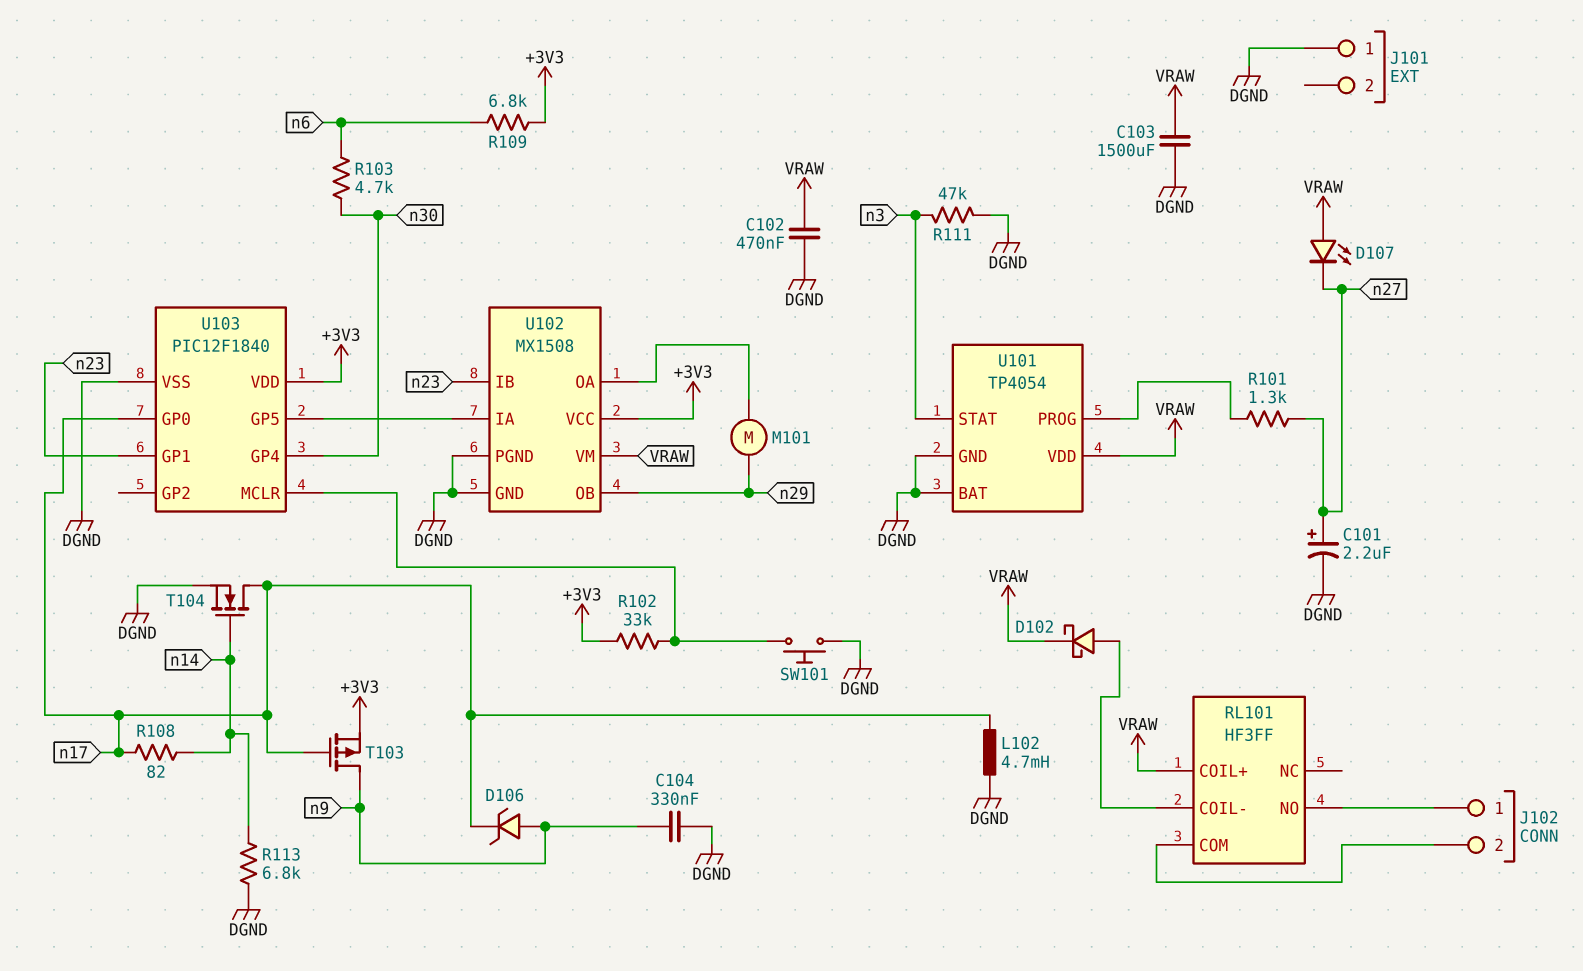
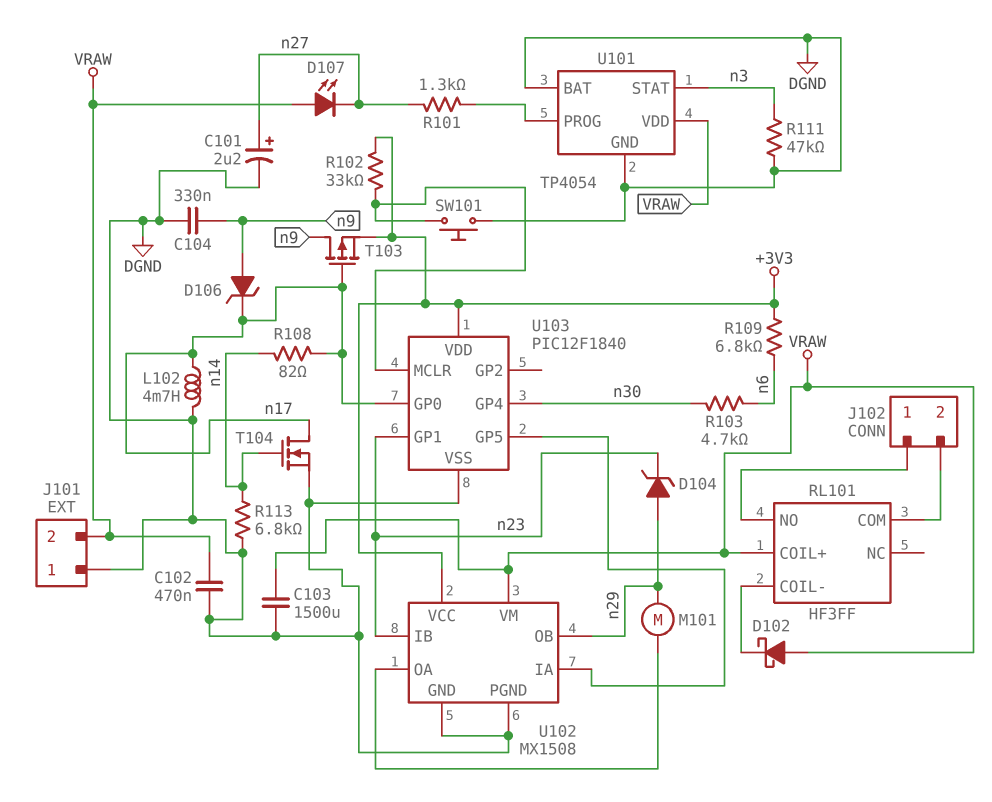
D102: schottky (A RL101/COIL-, K VRAW) -> schottky (A VRAW, K RL101/COIL-)
D104: none -> zener (A n29, K n23)
J101 pin 2: none -> VRAW

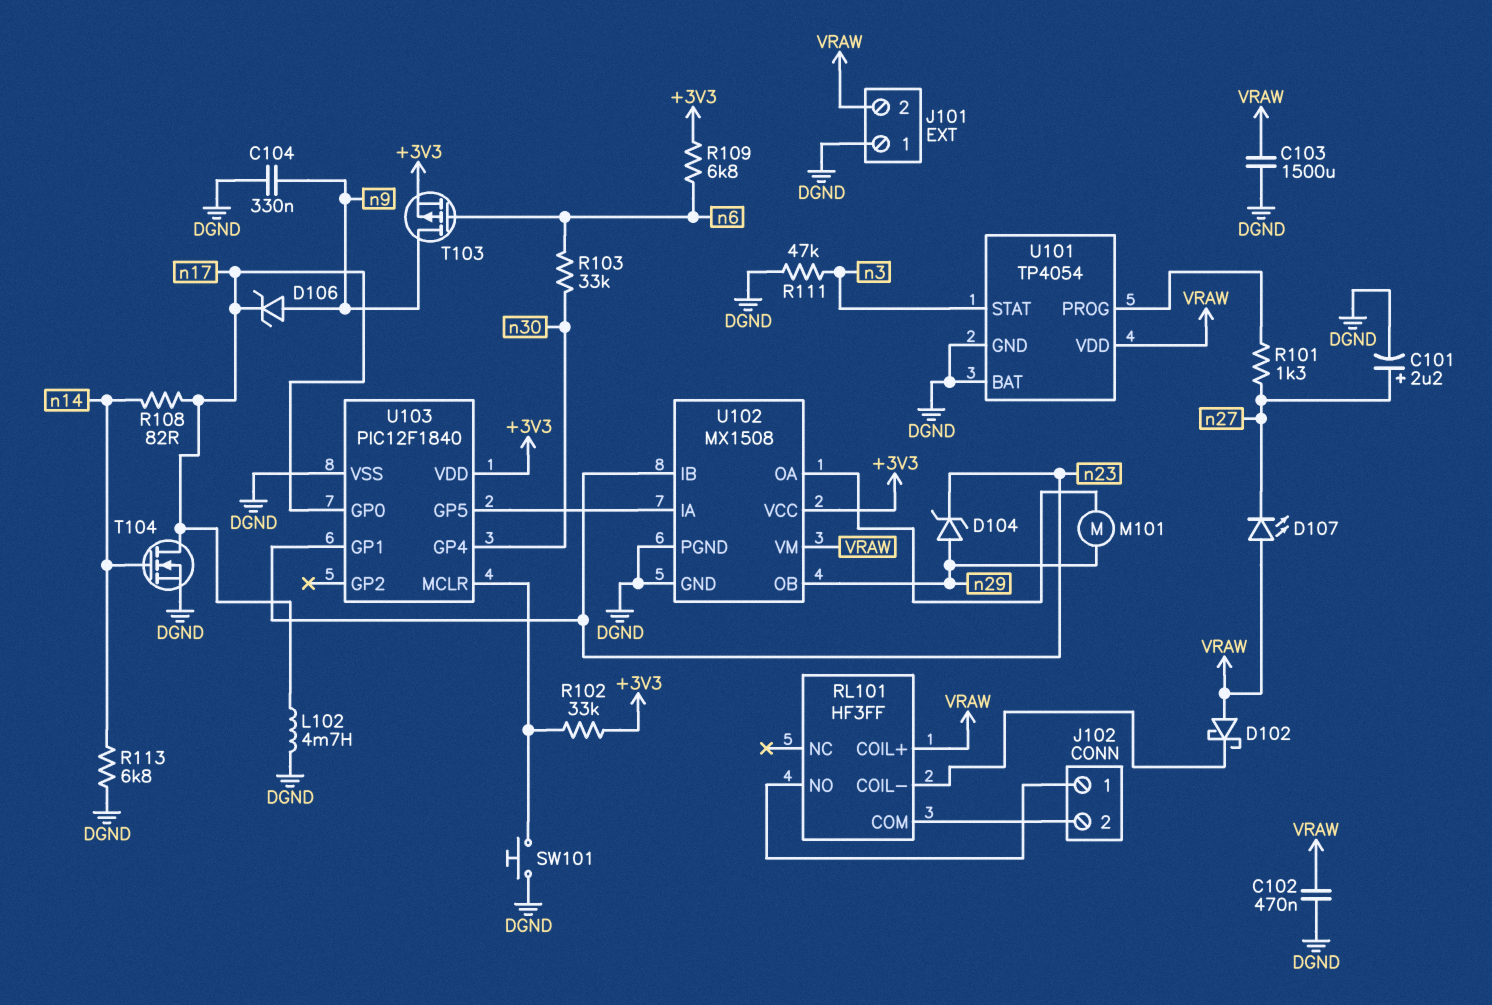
R103: 4.7k (n6, n30) -> 33k (n6, n30)
T103: PMOS (G n17, D n9, S +3V3) -> PMOS (G n6, D n9, S +3V3)

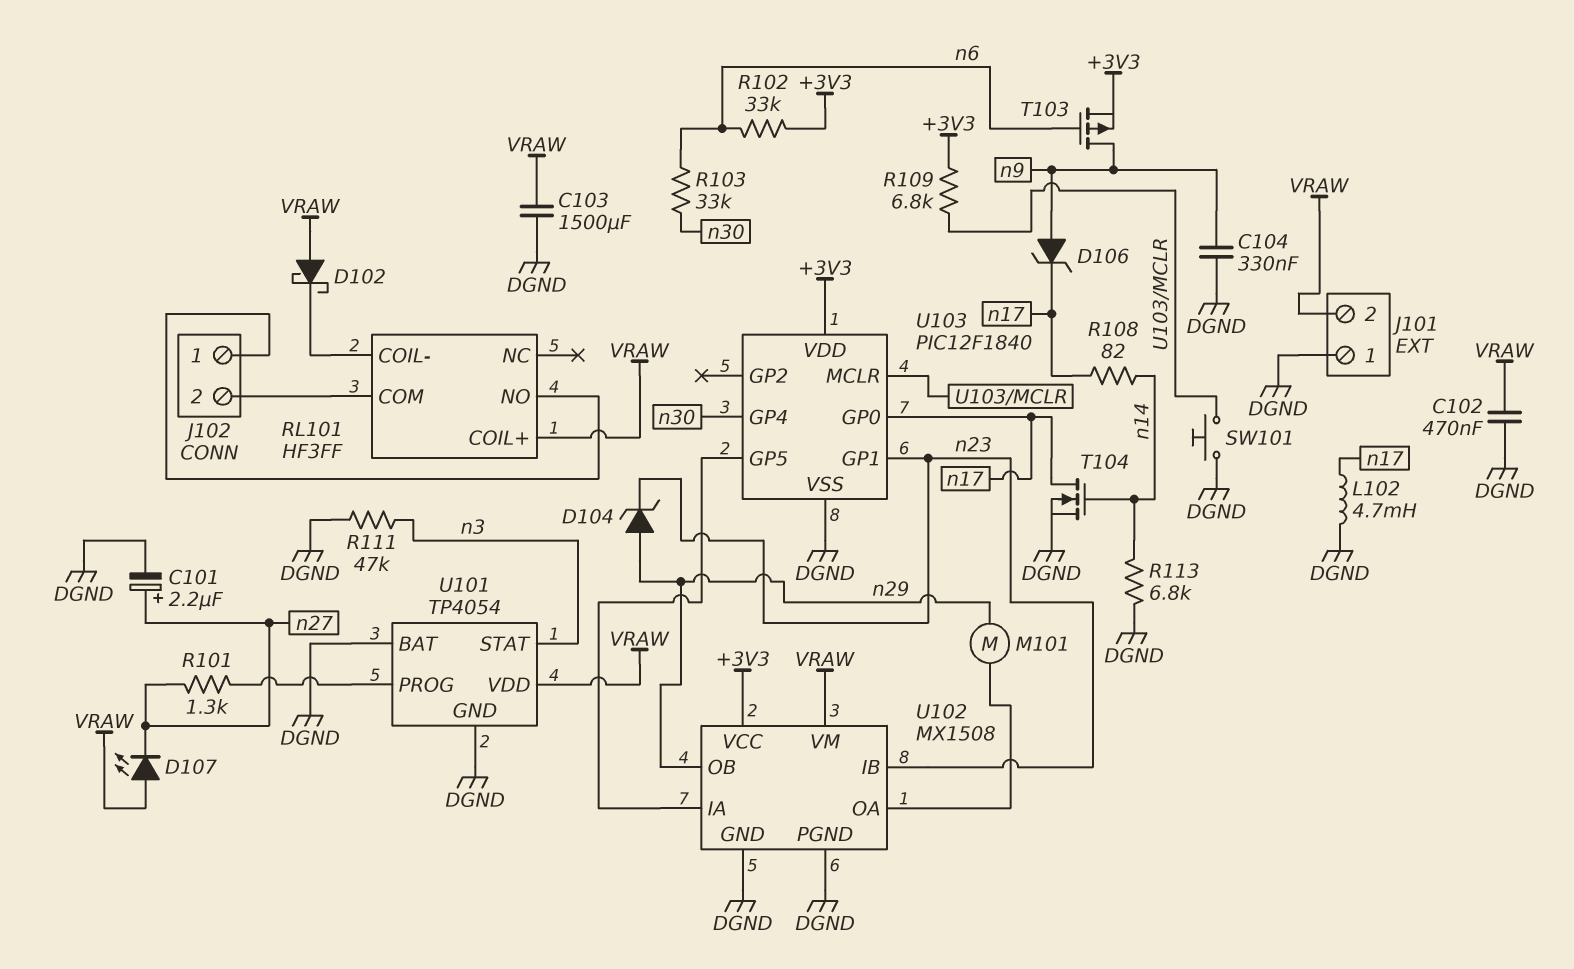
R102: 33k (+3V3, U103/MCLR) -> 33k (+3V3, n6)
R109: 6.8k (+3V3, n6) -> 6.8k (+3V3, U103/MCLR)

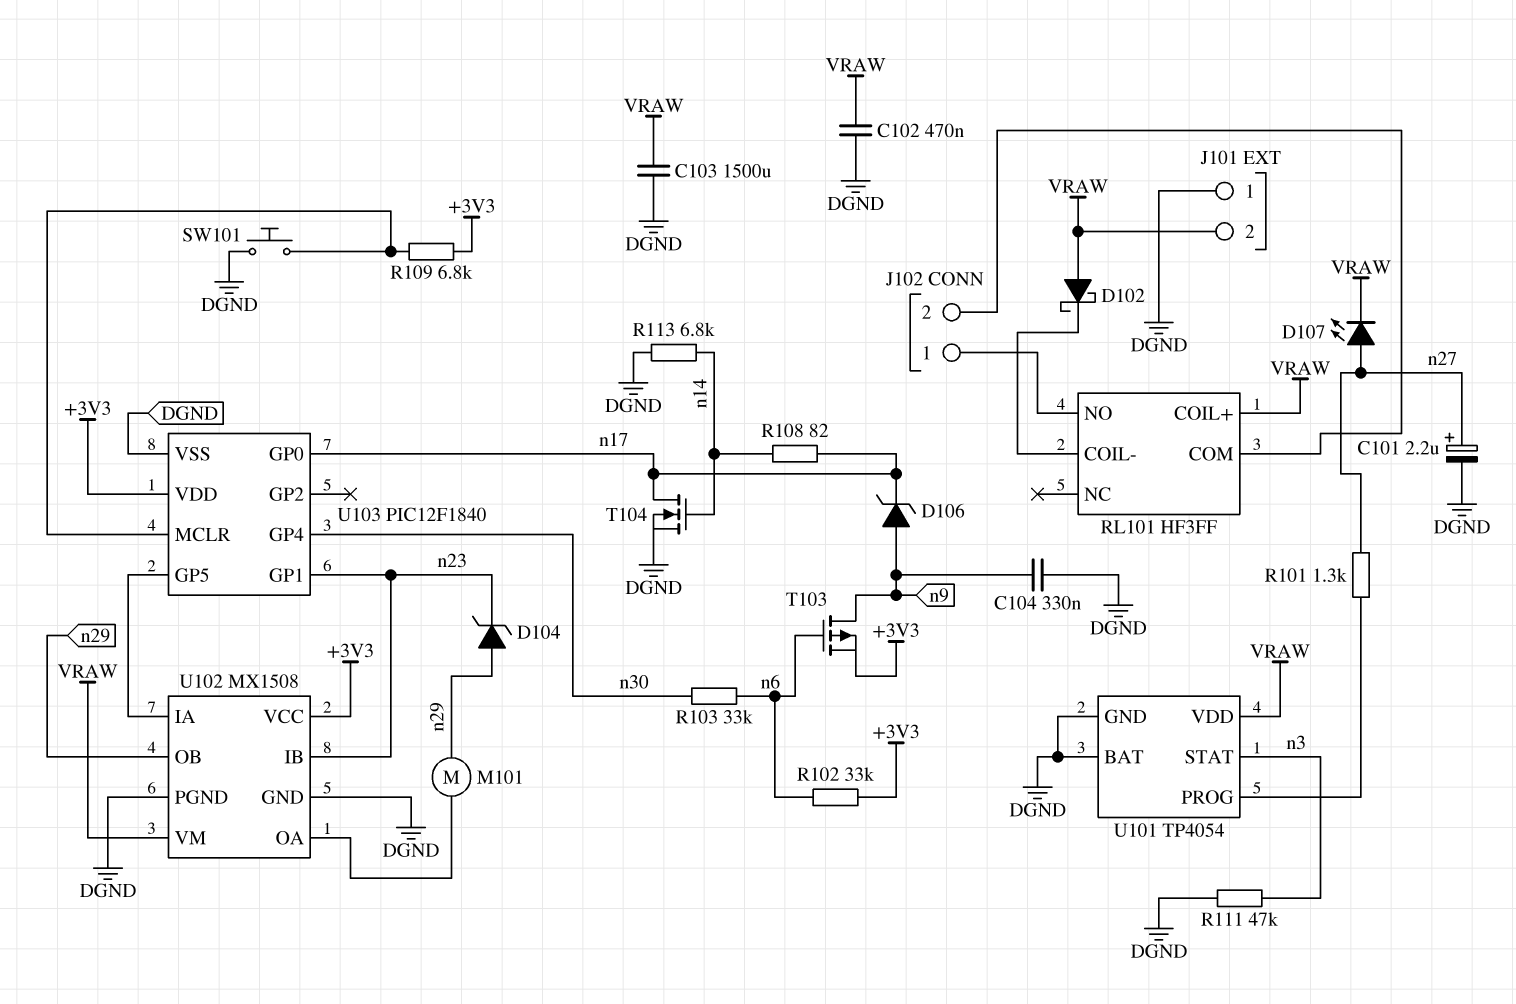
D107: LED (A VRAW, K n27) -> LED (A n27, K VRAW)
L102: 4.7mH (DGND, n17) -> none

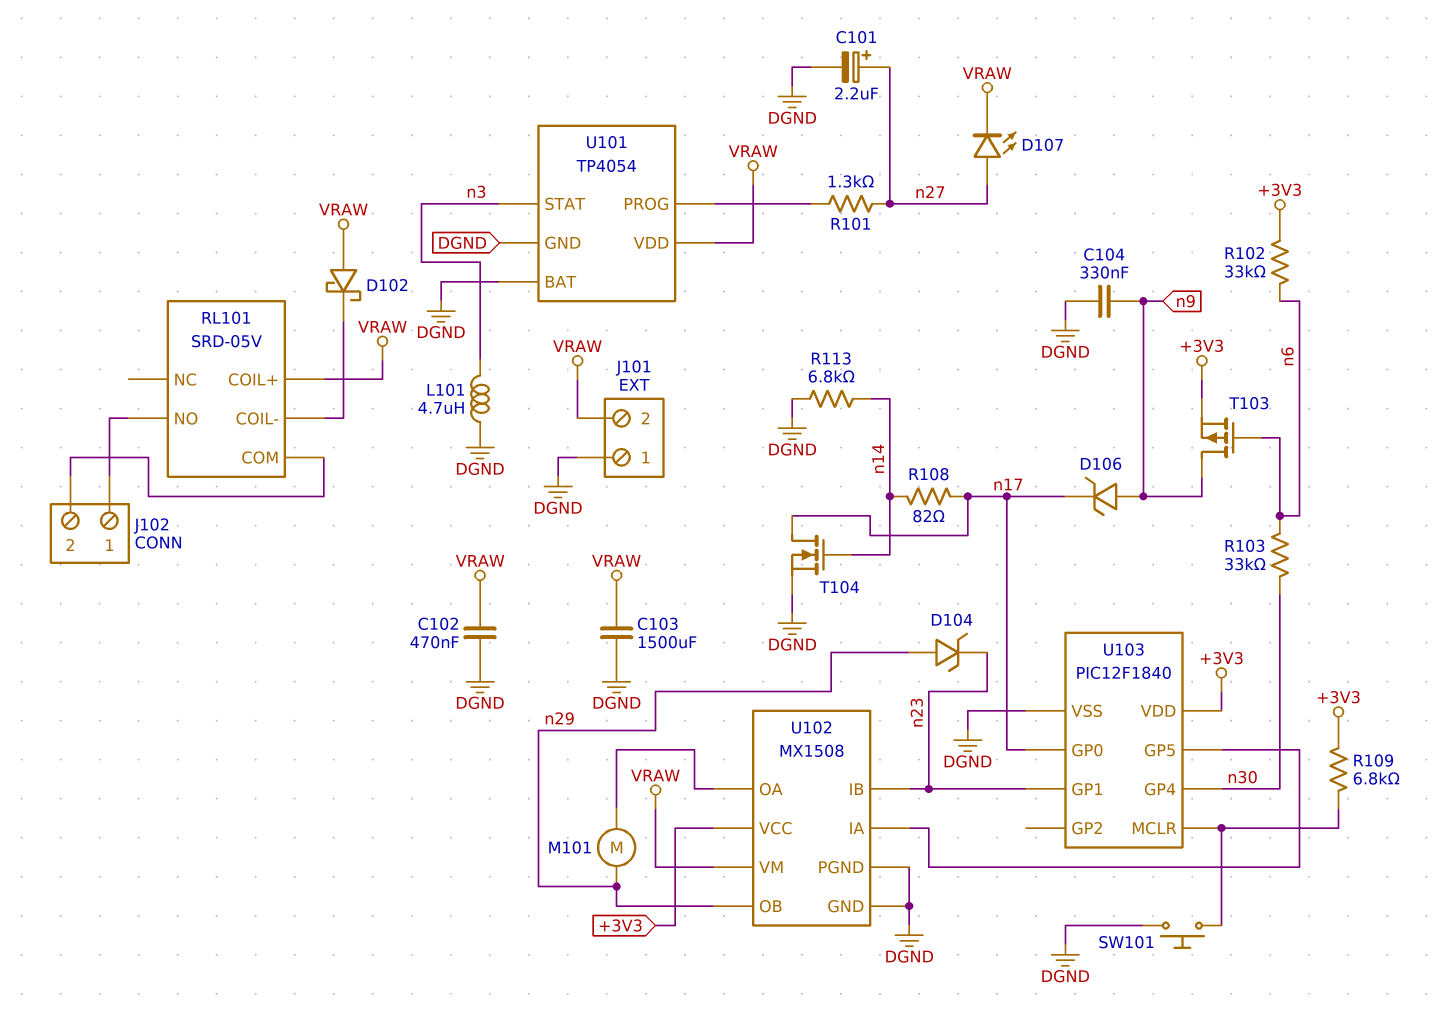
L101: none -> 4.7uH (DGND, n3)
R111: 47k (DGND, n3) -> none
RL101: HF3FF -> SRD-05V

